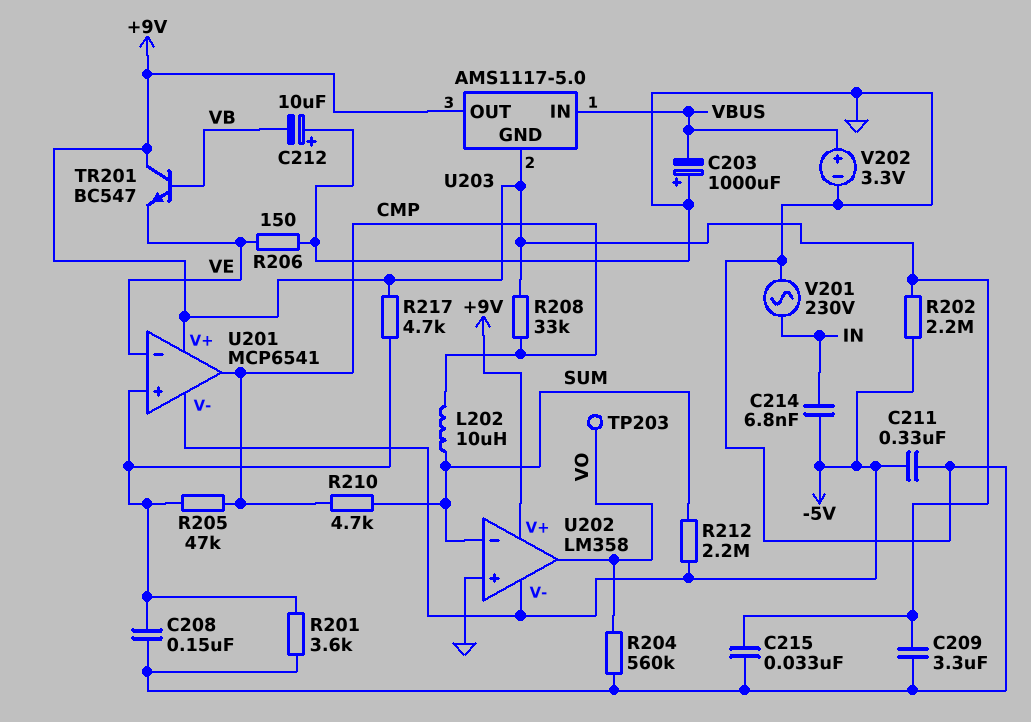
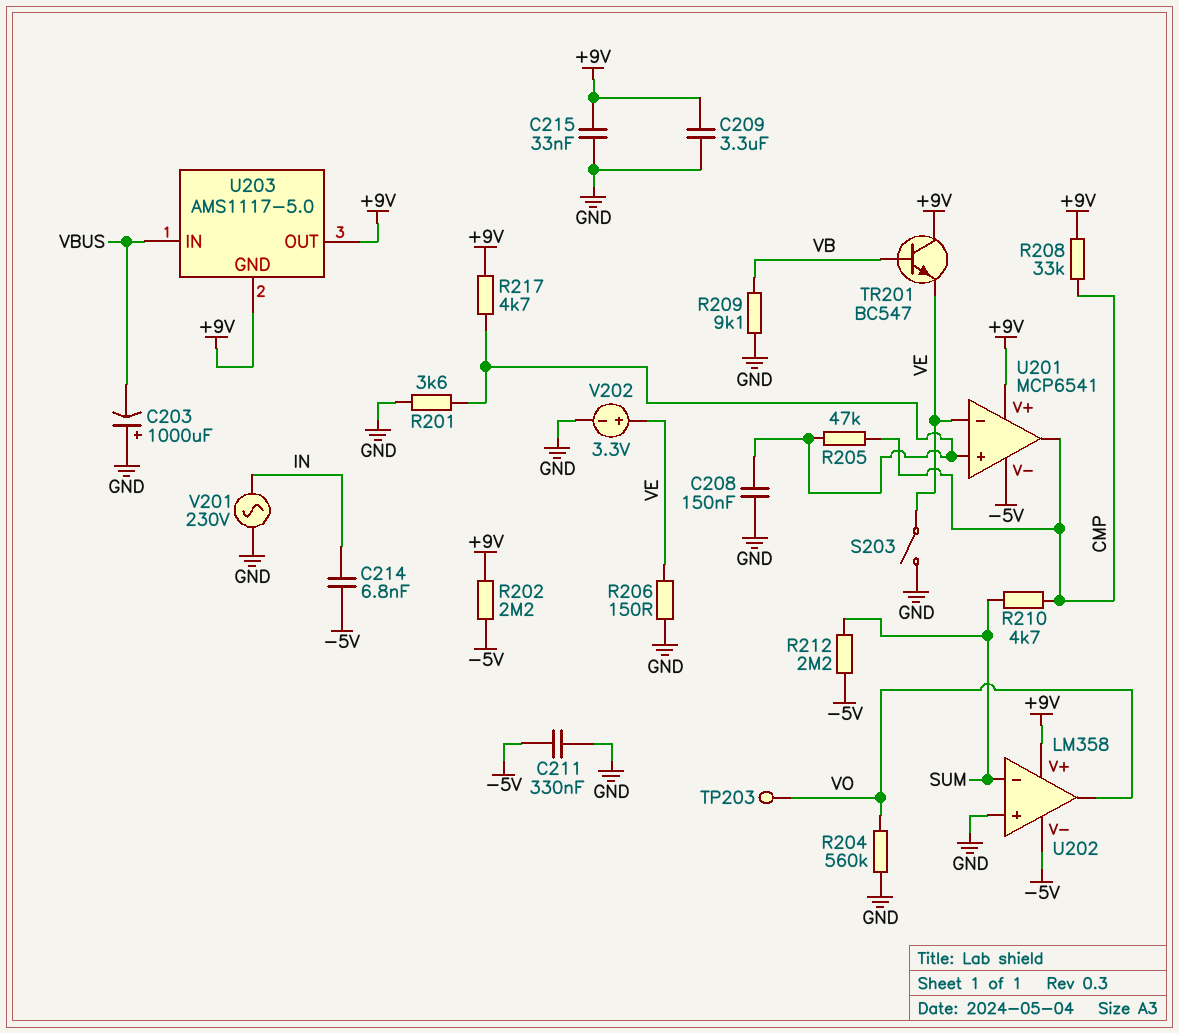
C212: 10uF (plus GND, minus VB) -> none
L202: 10uH (CMP, SUM) -> none
R209: none -> 9.1k (GND, VB)
S203: none -> switch (GND, VE)
V202: 3.3V (plus VBUS, minus GND) -> 3.3V (plus VE, minus GND)

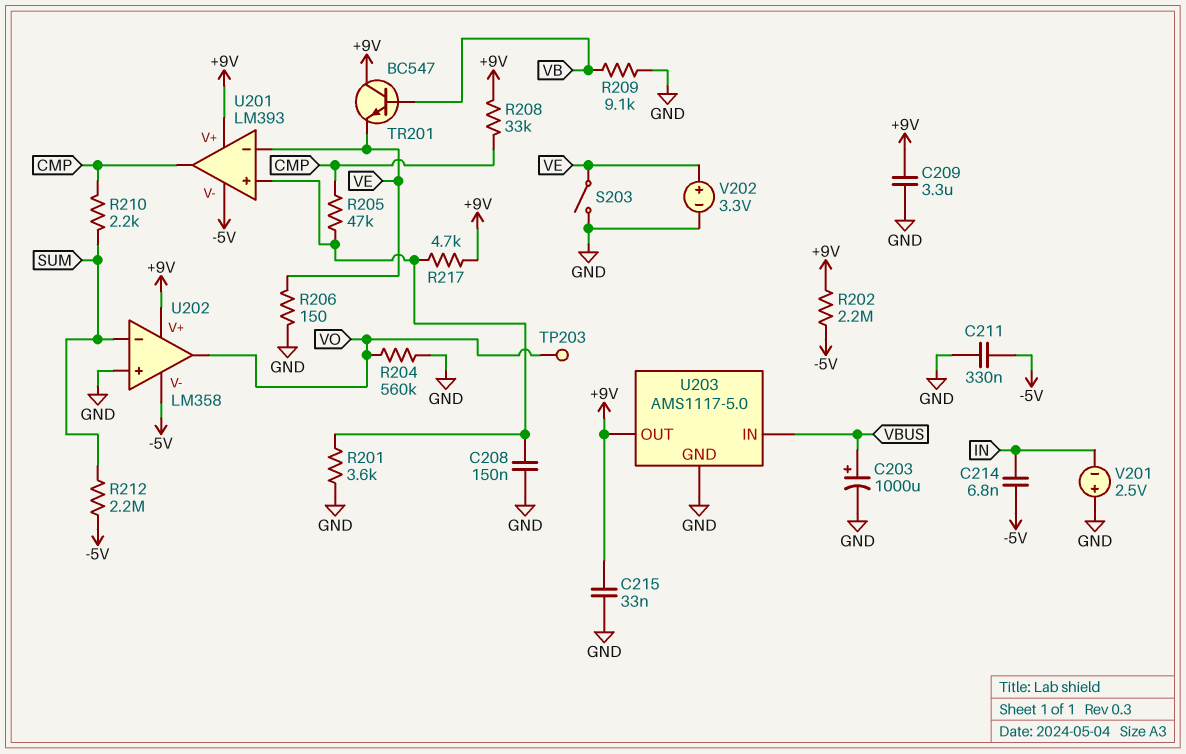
C203: 1000uF (plus GND, minus VBUS) -> 1000uF (plus VBUS, minus GND)
R210: 4.7k (CMP, SUM) -> 2.2k (CMP, SUM)
U201: MCP6541 -> LM393
U203 pin GND: +9V -> GND
V201: AC 230V (GND, IN) -> 2.5V (plus GND, minus IN)

